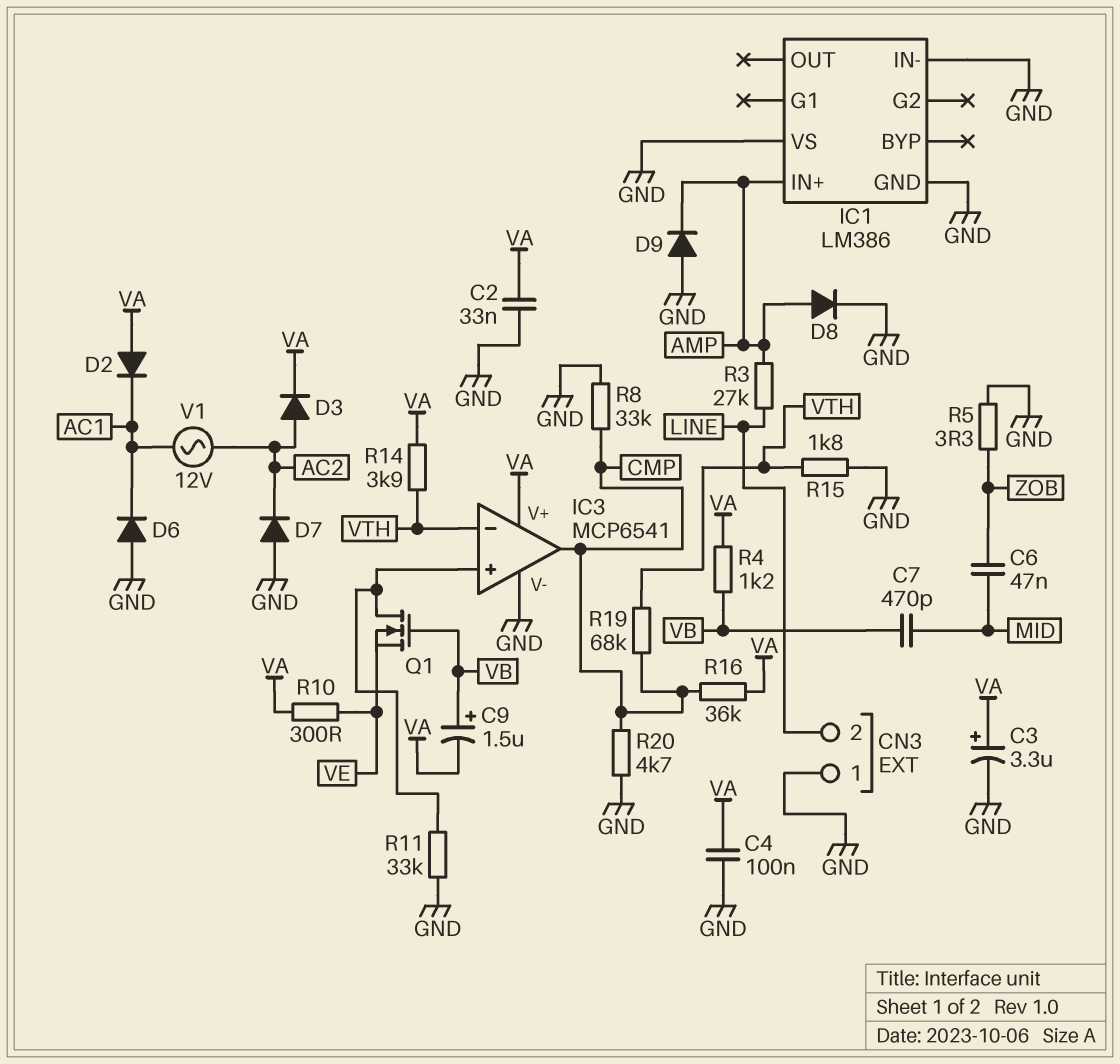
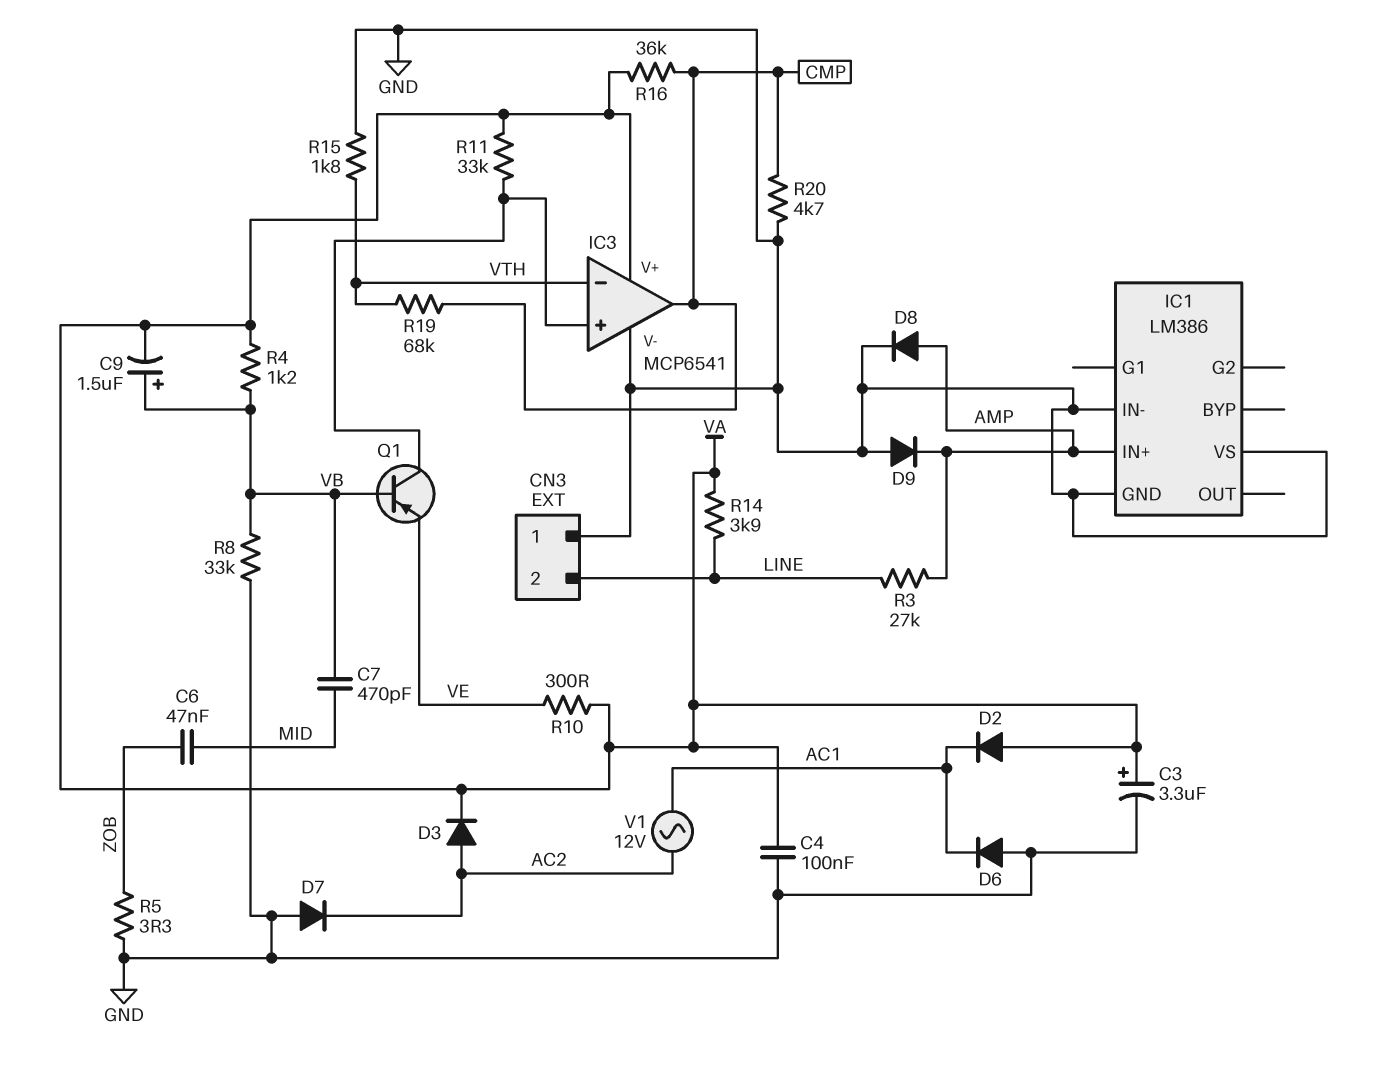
C2: 33nF (GND, VA) -> none
Q1: NMOS (G VB, D IC3/in+, S VE) -> PNP (B VB, C IC3/in+, E VE)
R8: 33k (CMP, GND) -> 33k (GND, VB)
R11: 33k (GND, IC3/in+) -> 33k (IC3/in+, VA)
R14: 3.9k (VA, VTH) -> 3.9k (LINE, VA)

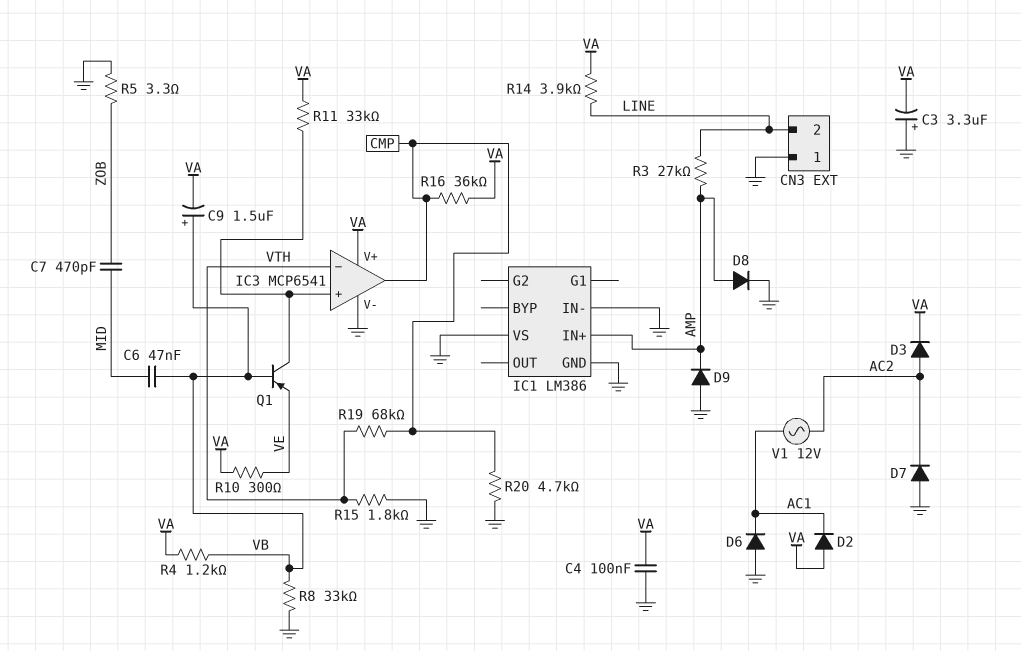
C3: 3.3uF (plus VA, minus GND) -> 3.3uF (plus GND, minus VA)
C6: 47nF (MID, ZOB) -> 47nF (MID, VB)
C7: 470pF (MID, VB) -> 470pF (MID, ZOB)

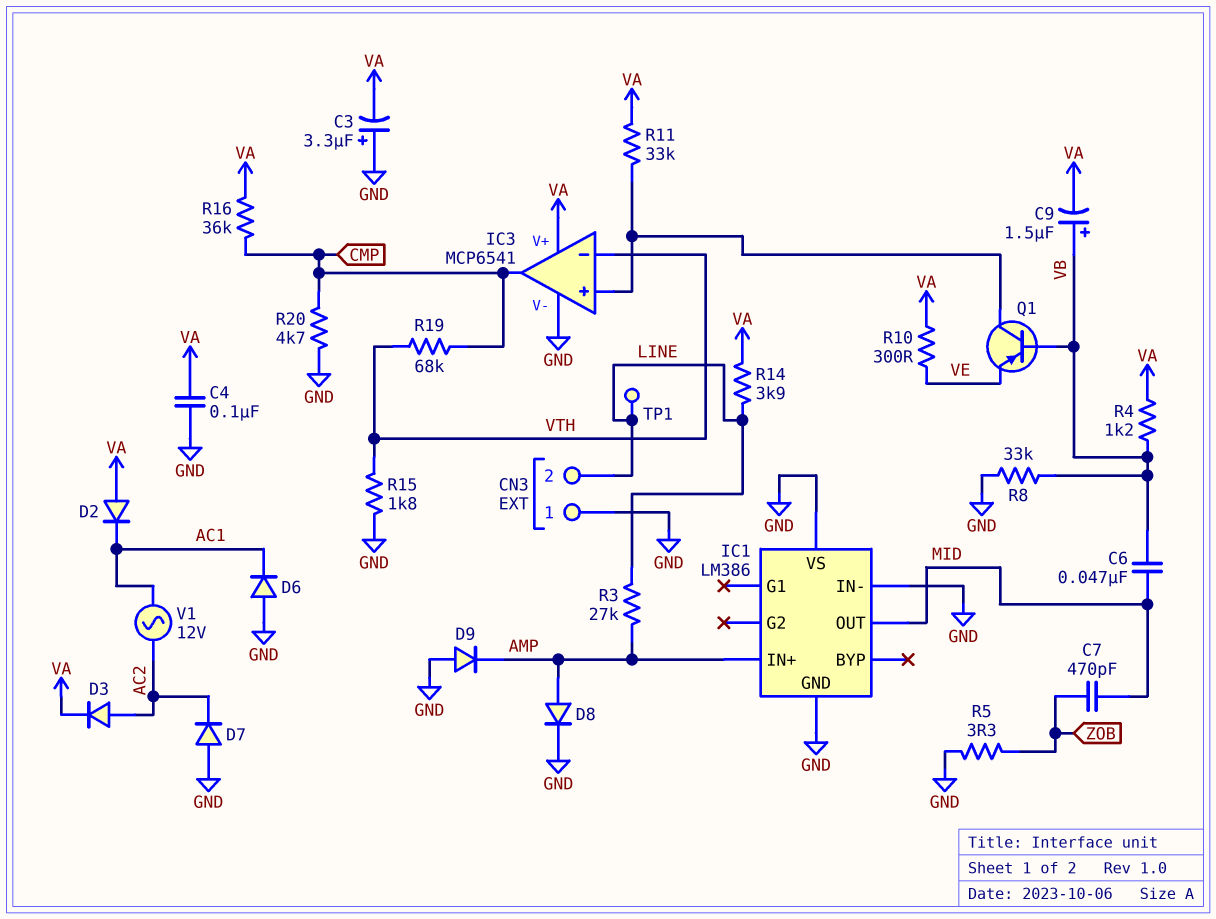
IC1 pin OUT: none -> MID
TP1: none -> test point (LINE)

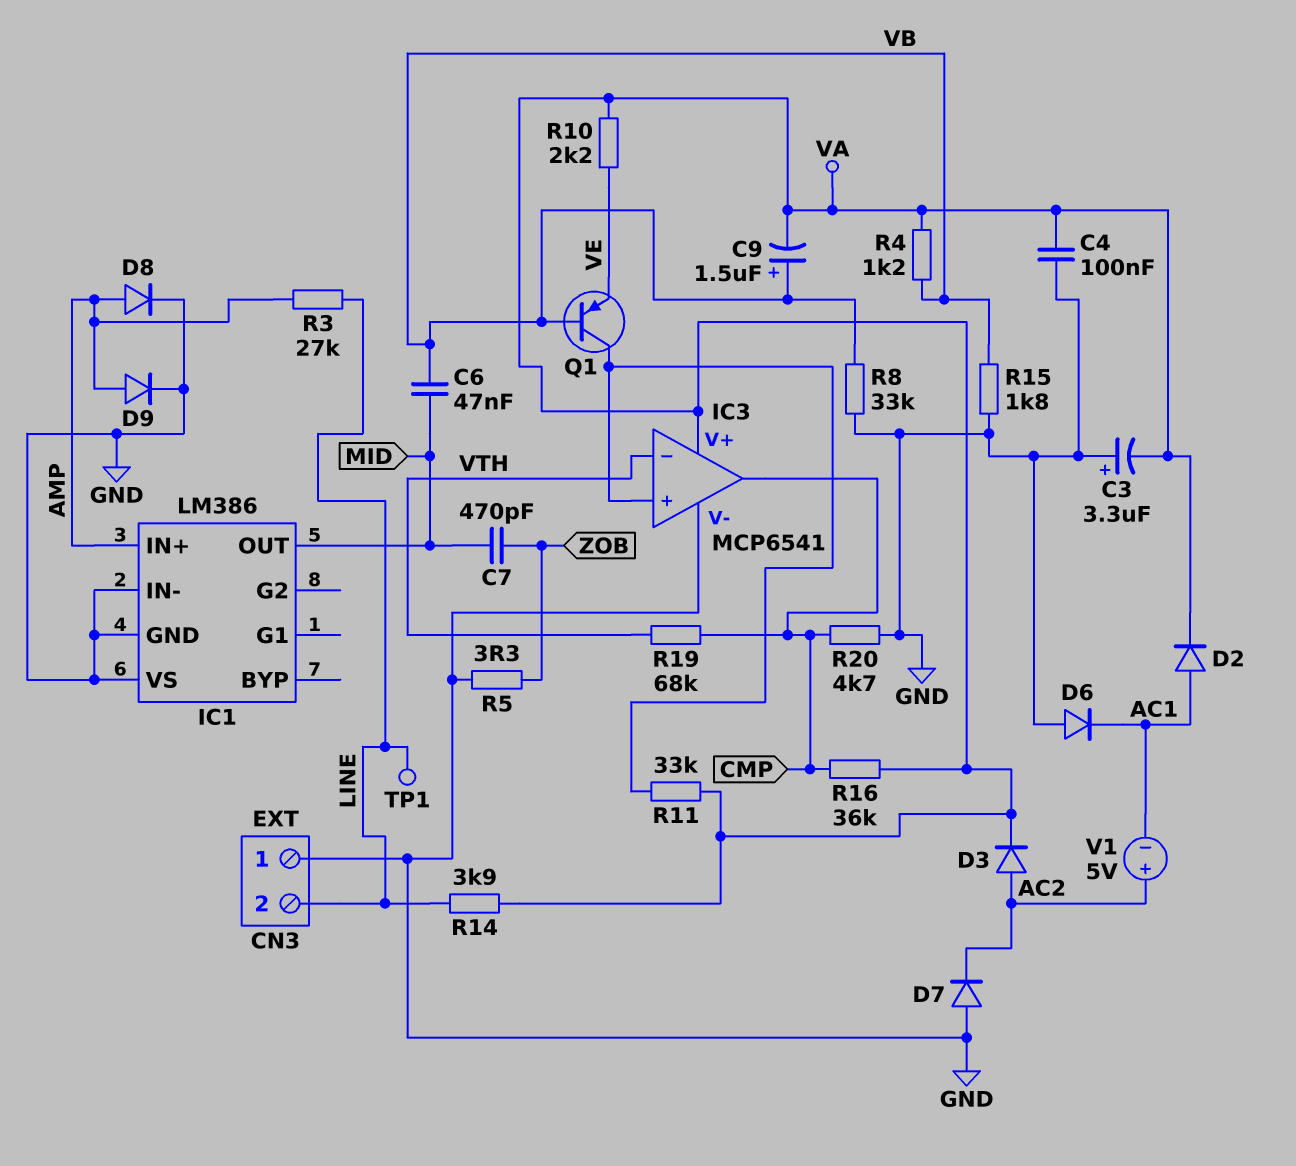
D2: diode (A VA, K AC1) -> diode (A AC1, K VA)
D9: diode (A GND, K AMP) -> diode (A AMP, K GND)
R10: 300 (VA, VE) -> 2.2k (VA, VE)
R15: 1.8k (GND, VTH) -> 1.8k (GND, VB)
V1: AC 12V (AC1, AC2) -> 5V (plus AC2, minus AC1)

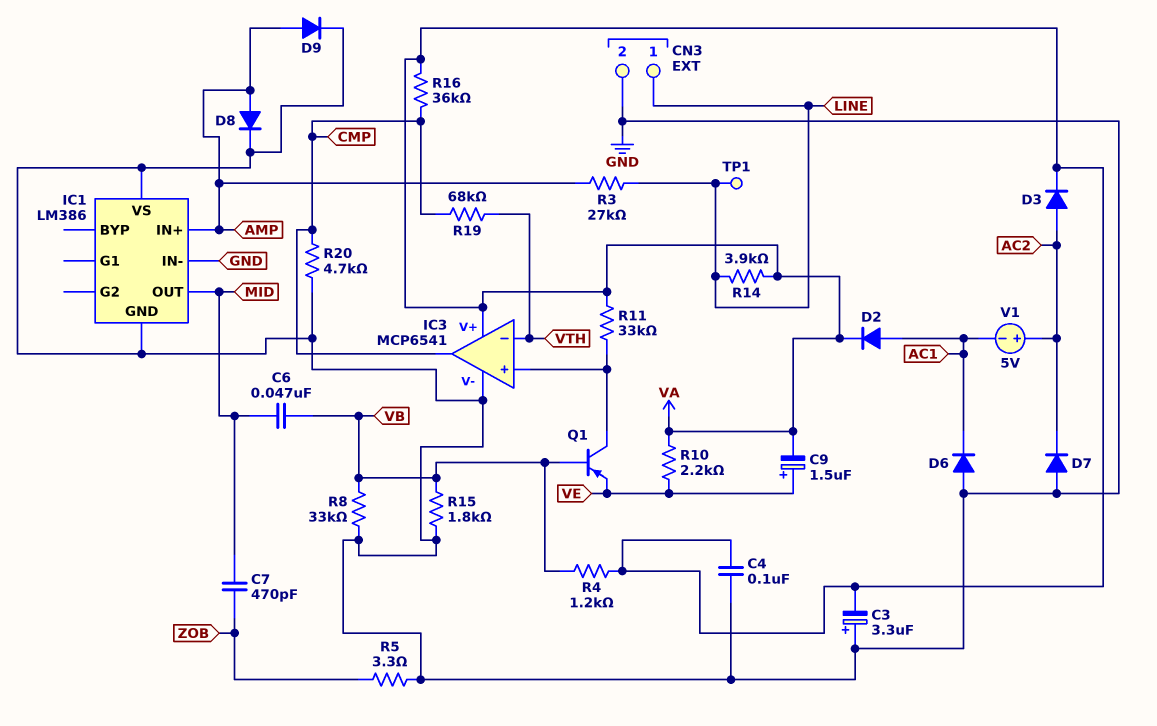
C9: 1.5uF (plus VB, minus VA) -> 1.5uF (plus VE, minus VA)
CN3 pin 1: GND -> LINE
CN3 pin 2: LINE -> GND

